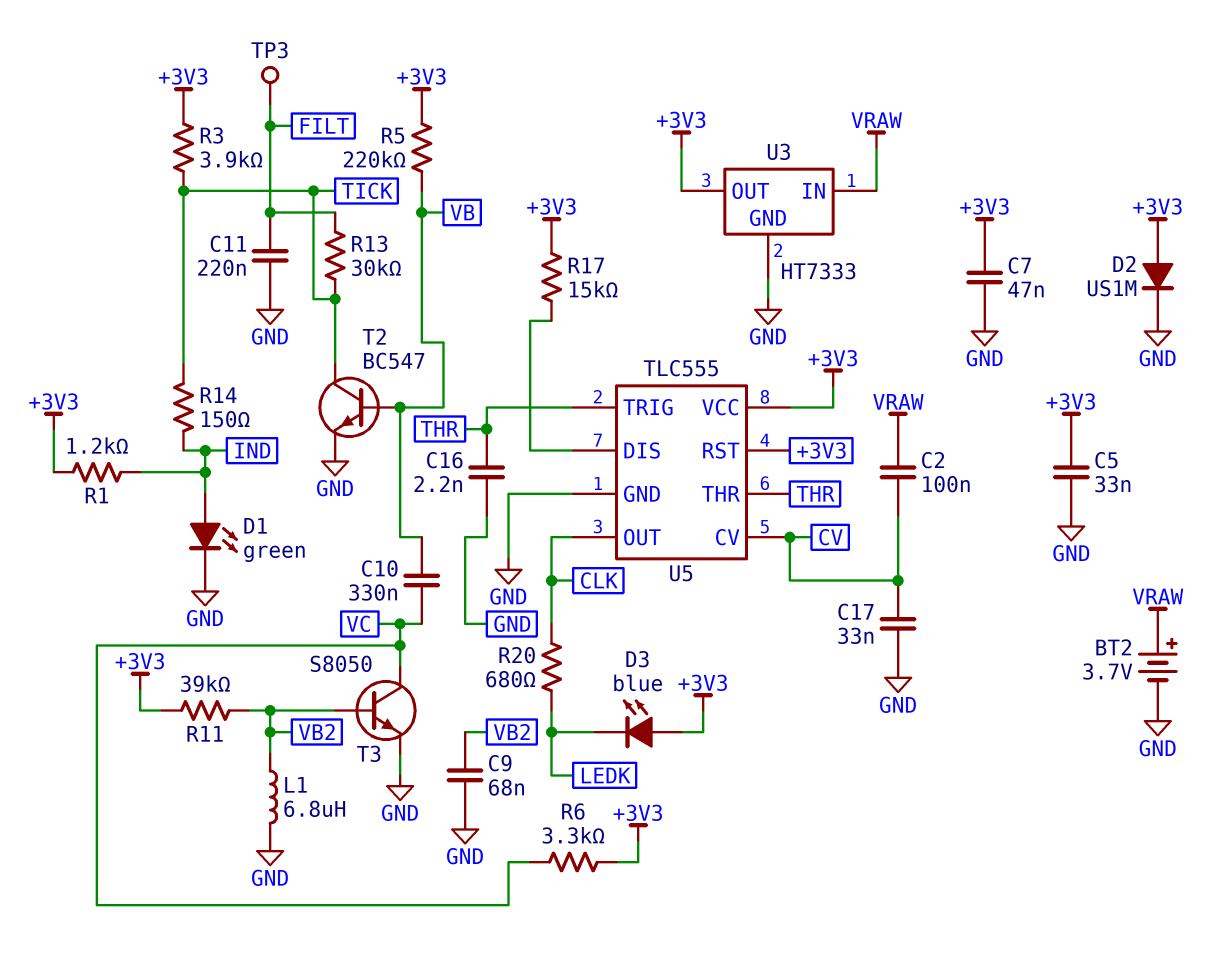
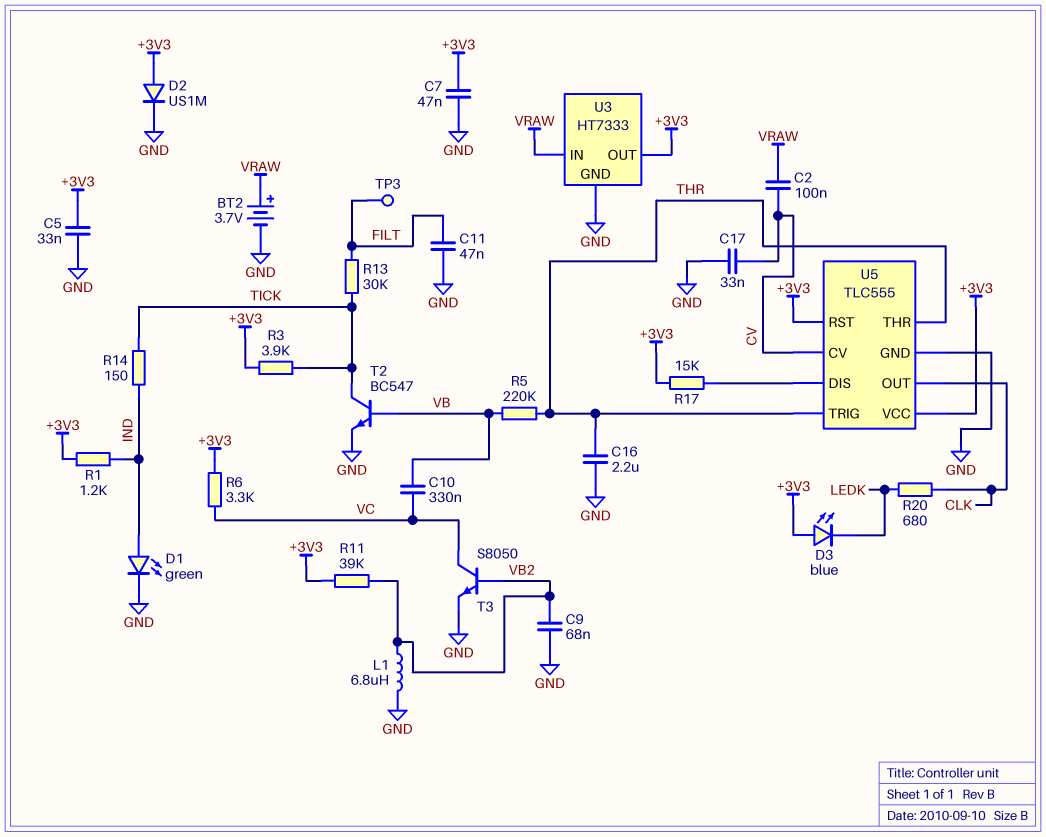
C11: 220nF (FILT, GND) -> 47nF (FILT, GND)
C16: 2.2nF (GND, THR) -> 2.2uF (GND, THR)
R5: 220k (+3V3, VB) -> 220k (THR, VB)

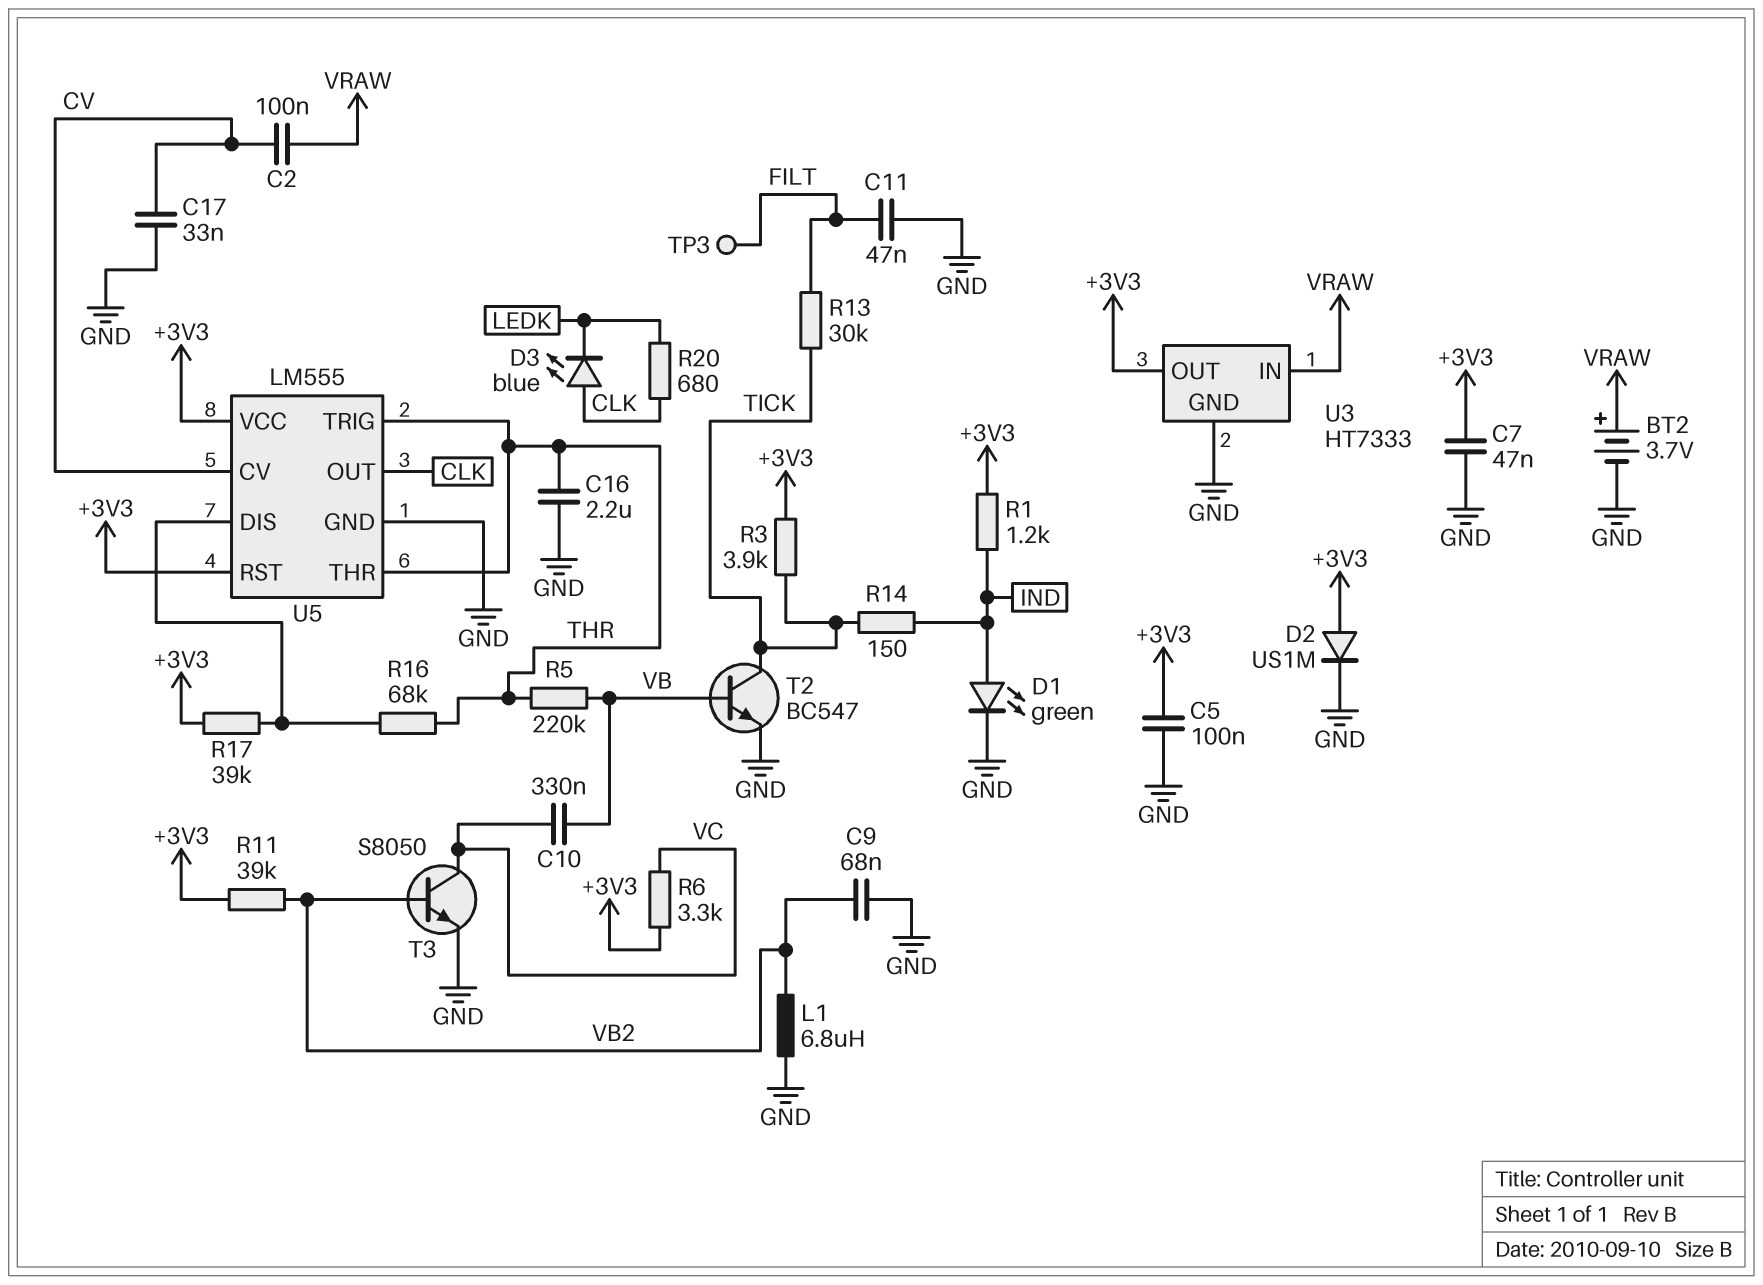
C5: 33nF (+3V3, GND) -> 100nF (+3V3, GND)
D3: LED blue (A +3V3, K LEDK) -> LED blue (A CLK, K LEDK)
R16: none -> 68k (THR, U5/DIS)
R17: 15k (+3V3, U5/DIS) -> 39k (+3V3, U5/DIS)
U5: TLC555 -> LM555

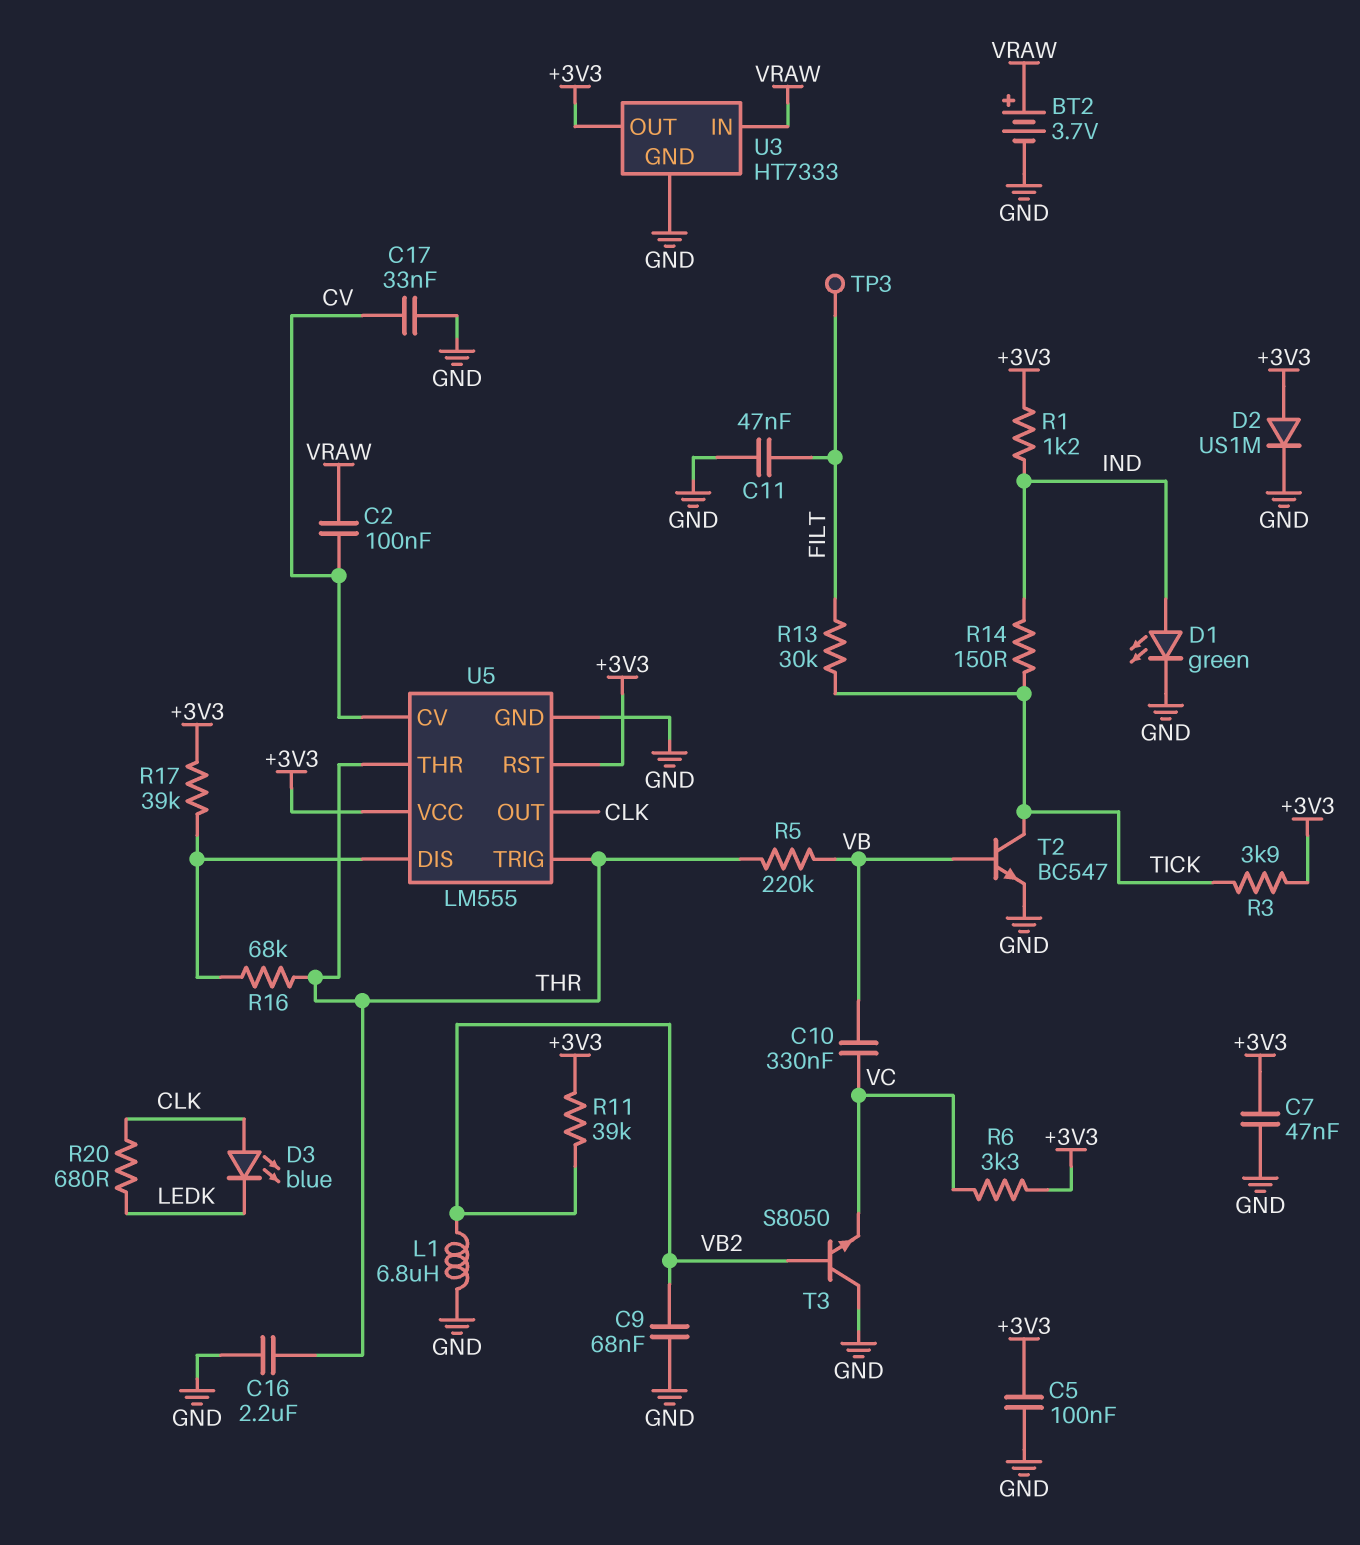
T3: NPN S8050 (B VB2, C VC, E GND) -> NPN S8050 (B VB2, C GND, E VC)

